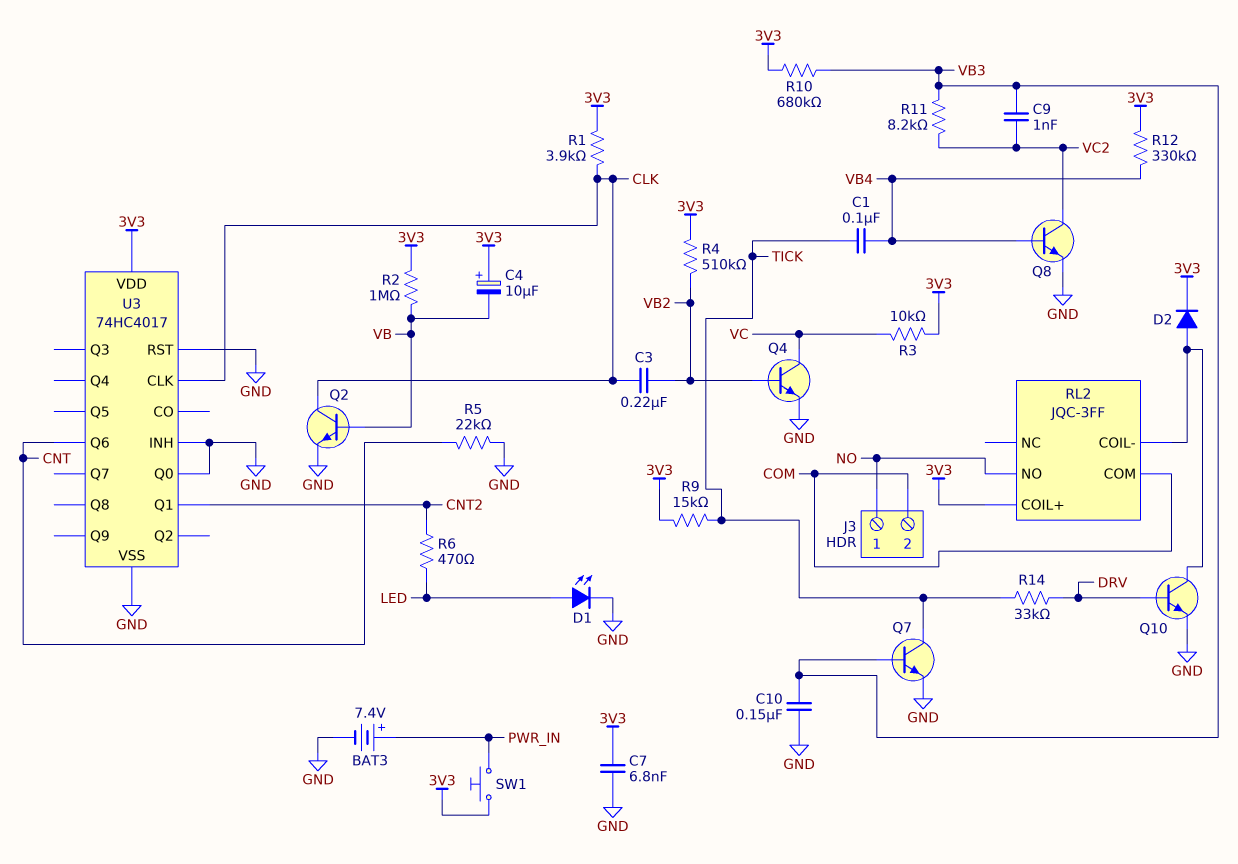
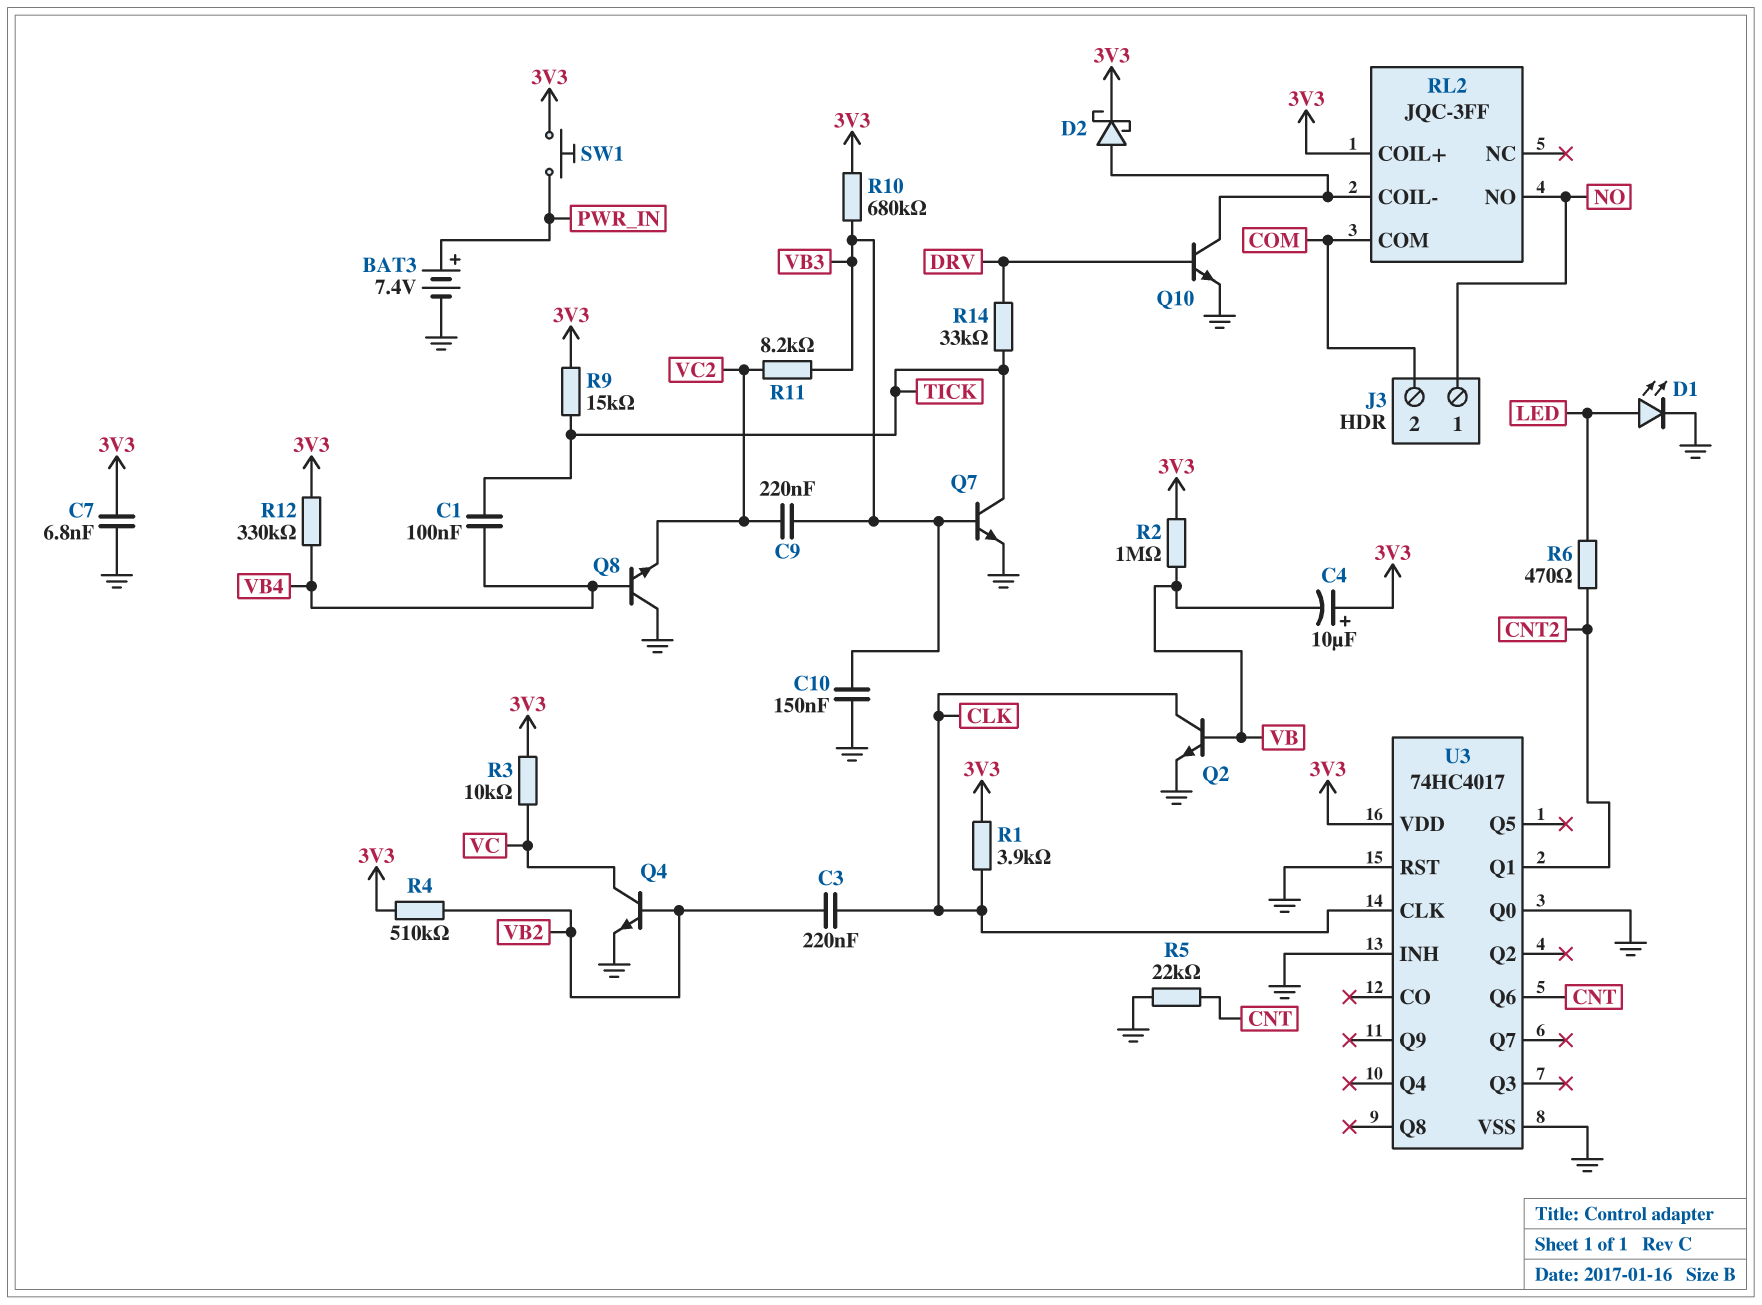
C9: 1nF (VB3, VC2) -> 220nF (VB3, VC2)
D2: diode (A RL2/COIL-, K 3V3) -> schottky (A RL2/COIL-, K 3V3)
Q8: NPN (B VB4, C VC2, E GND) -> NPN (B VB4, C GND, E VC2)

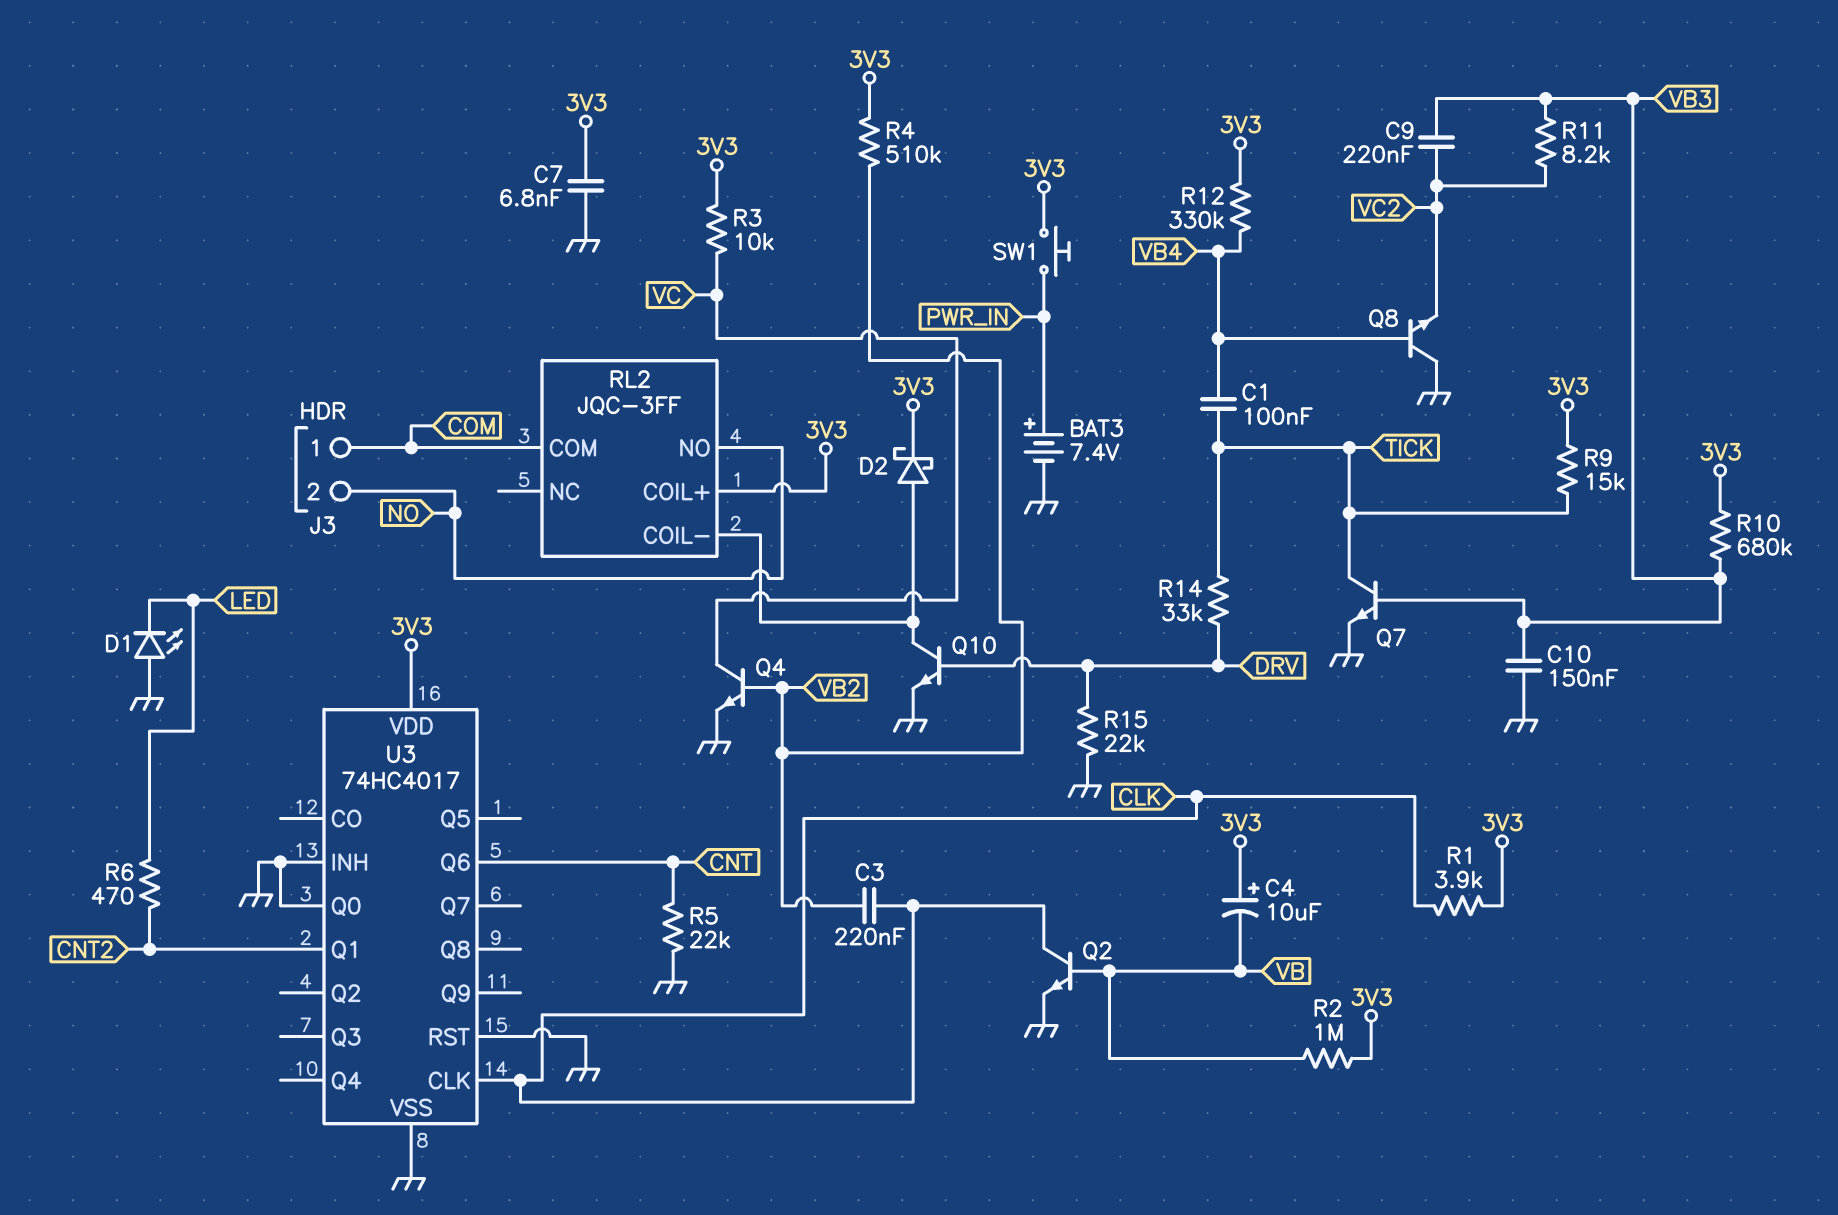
D1: LED (A LED, K GND) -> LED (A GND, K LED)
J3 pin 1: NO -> COM
J3 pin 2: COM -> NO
R15: none -> 22k (DRV, GND)

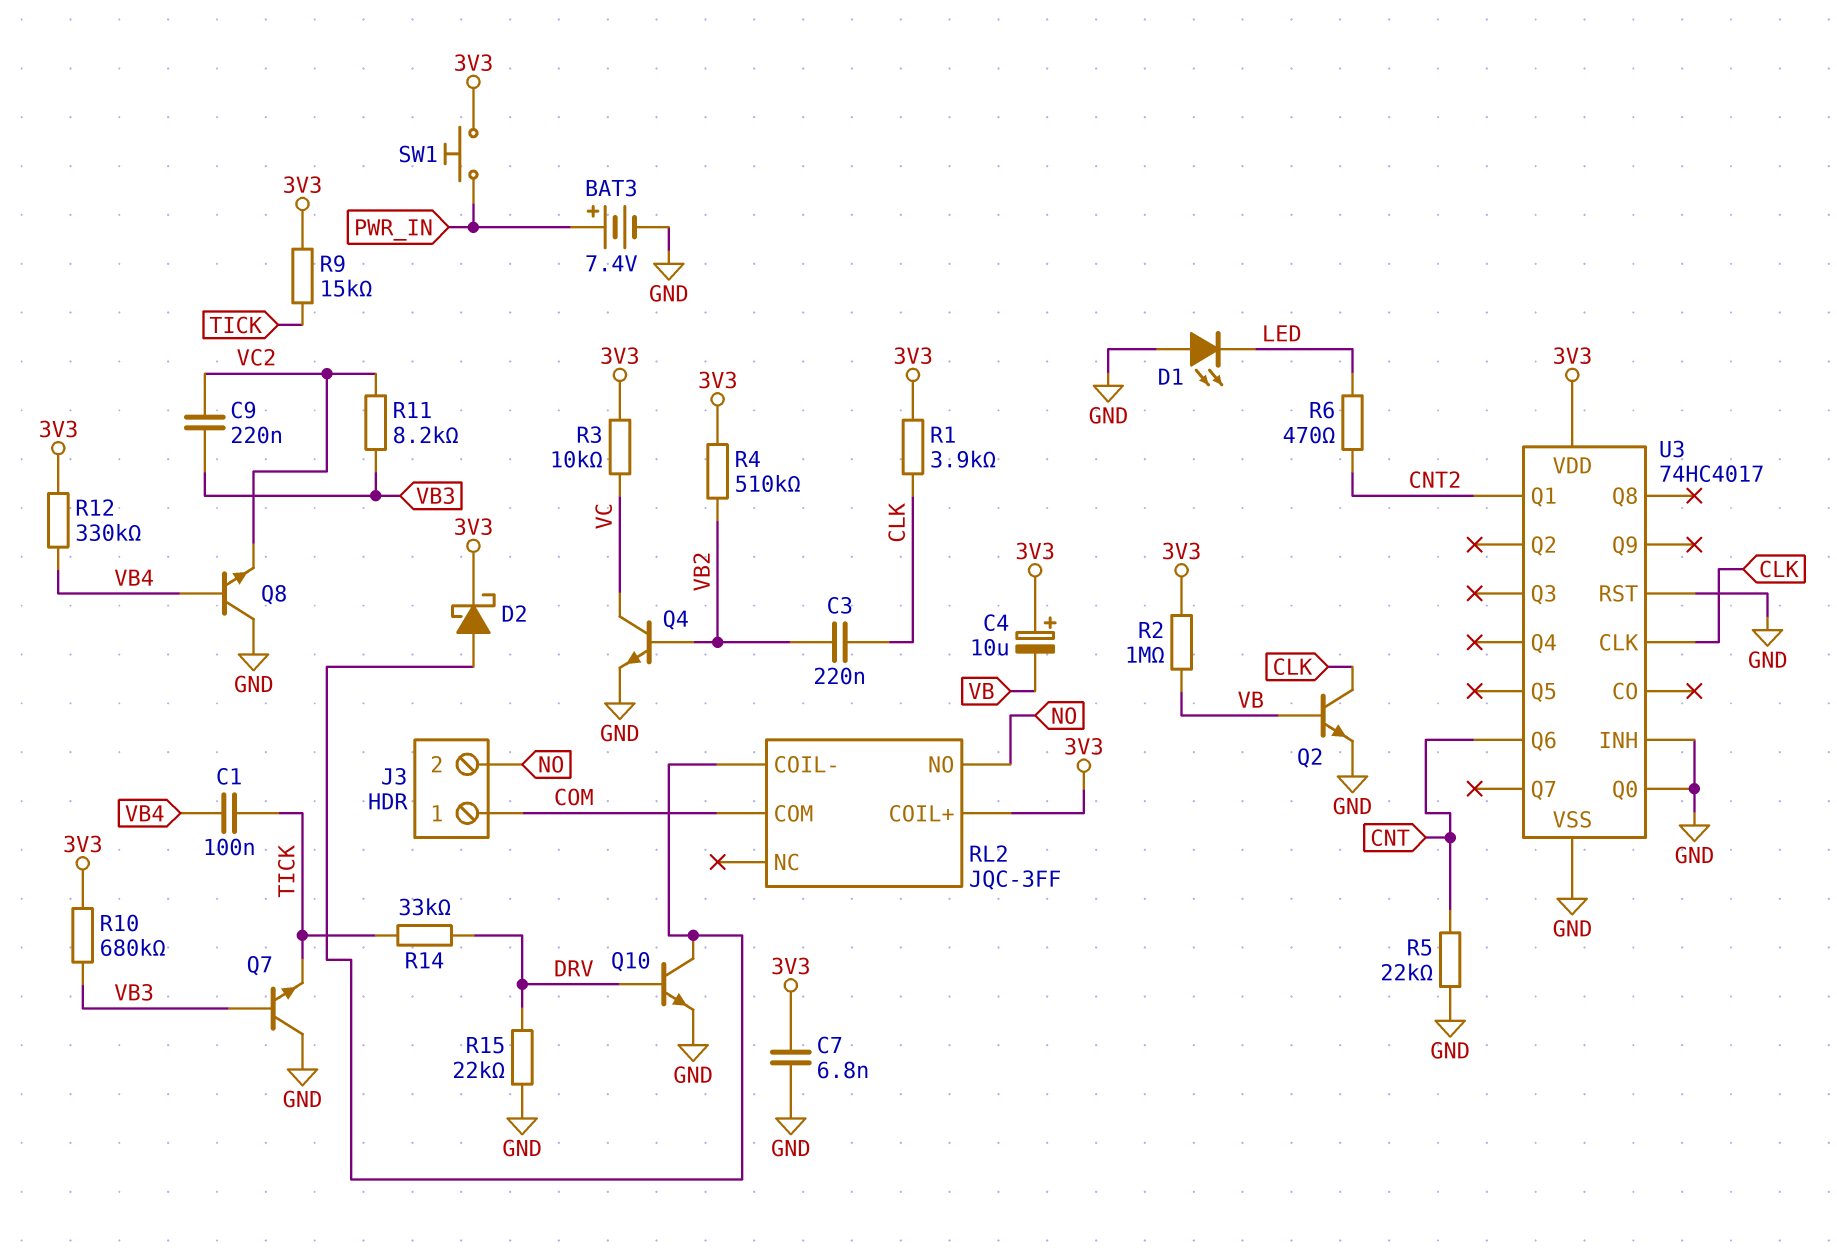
C10: 150nF (GND, VB3) -> none
Q7: NPN (B VB3, C TICK, E GND) -> NPN (B VB3, C GND, E TICK)

